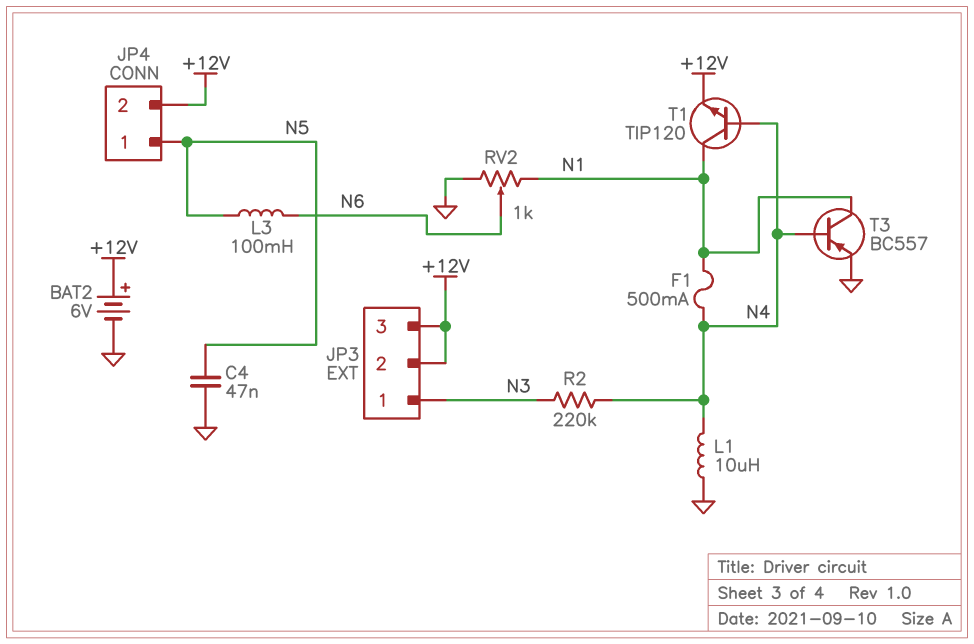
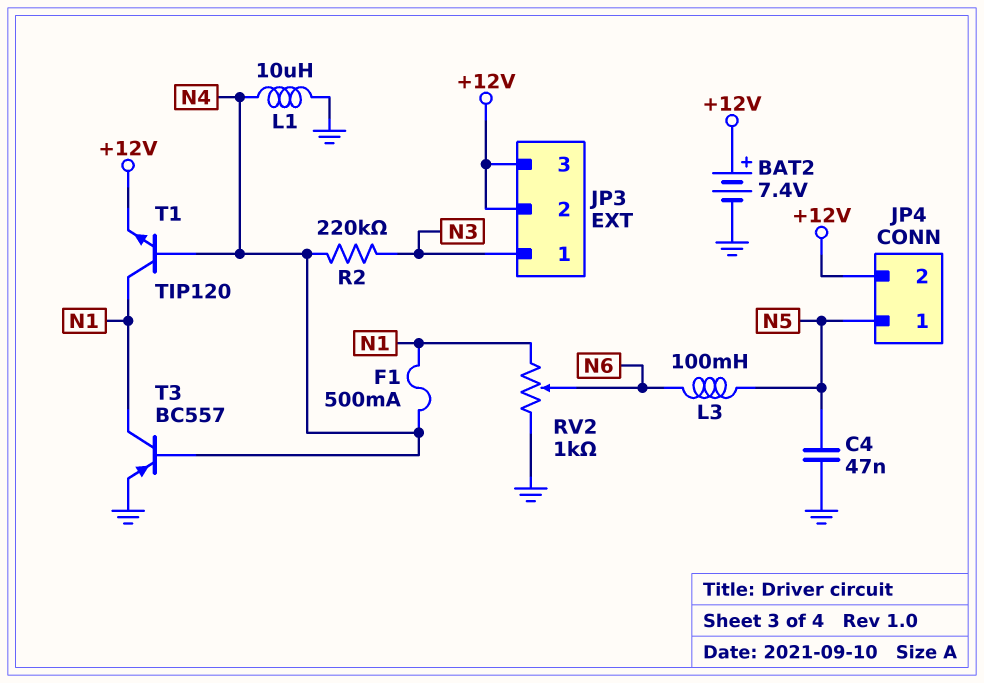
BAT2: 6V (plus +12V, minus GND) -> 7.4V (plus +12V, minus GND)

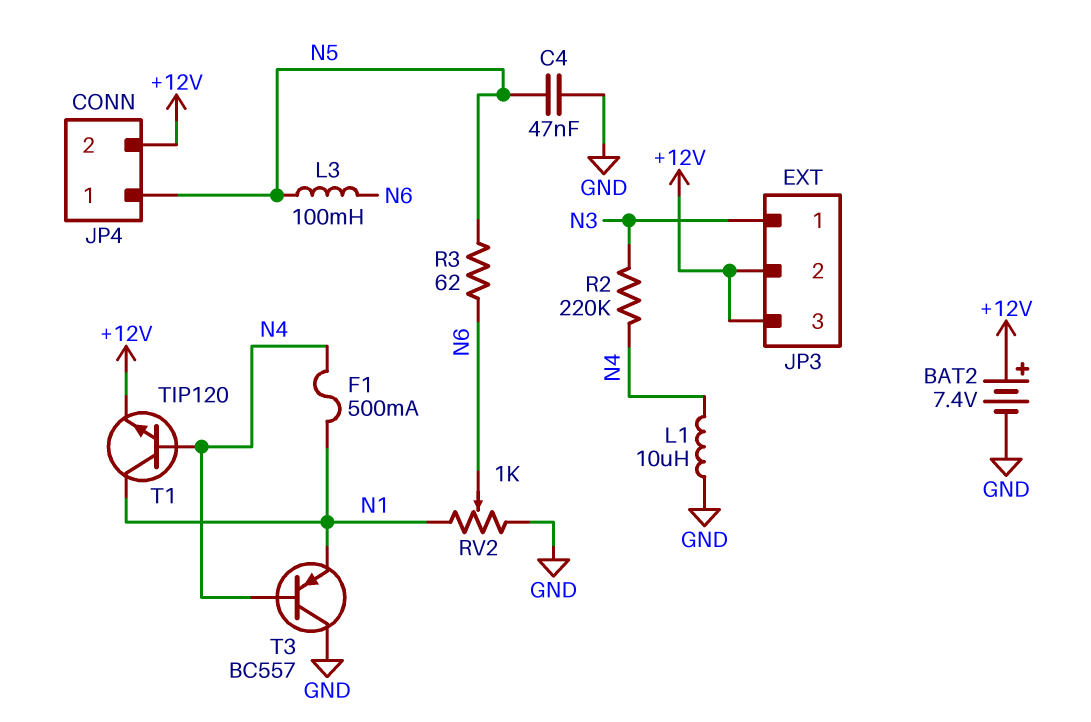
R3: none -> 62 (N5, N6)
T3: PNP BC557 (B N4, C N1, E GND) -> PNP BC557 (B N4, C GND, E N1)

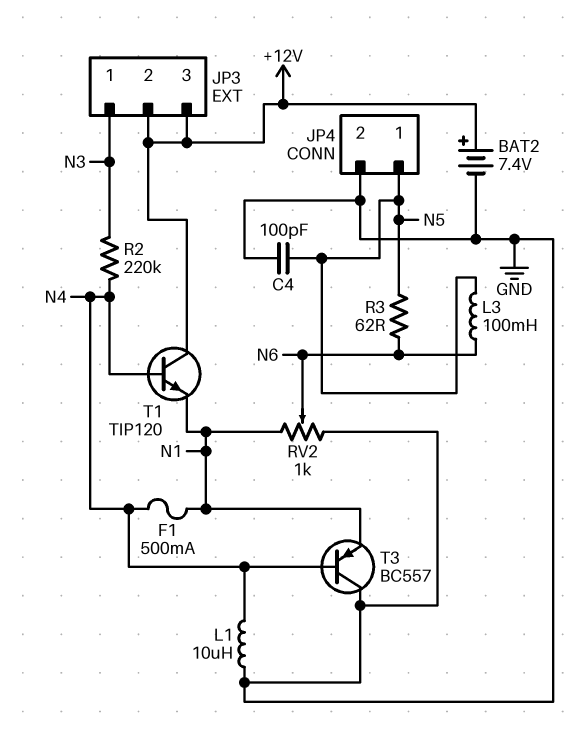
C4: 47nF (GND, N5) -> 100pF (GND, N5)
JP4 pin 2: +12V -> GND
T1: NPN TIP120 (B N4, C N1, E +12V) -> NPN TIP120 (B N4, C +12V, E N1)

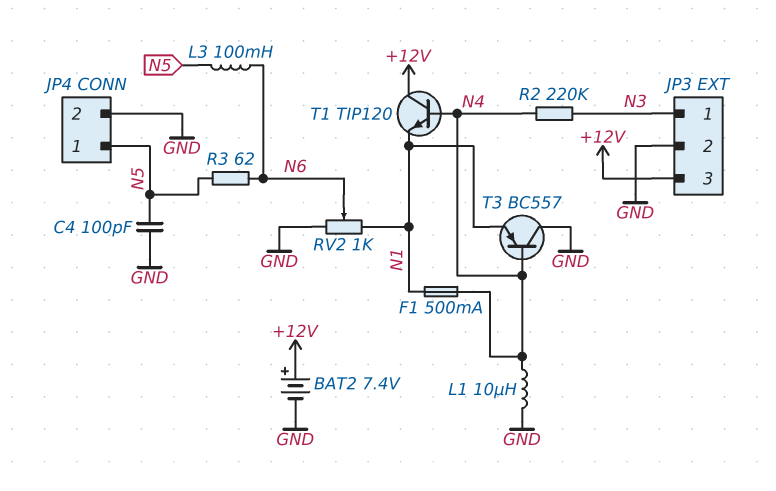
JP3 pin 2: +12V -> GND

